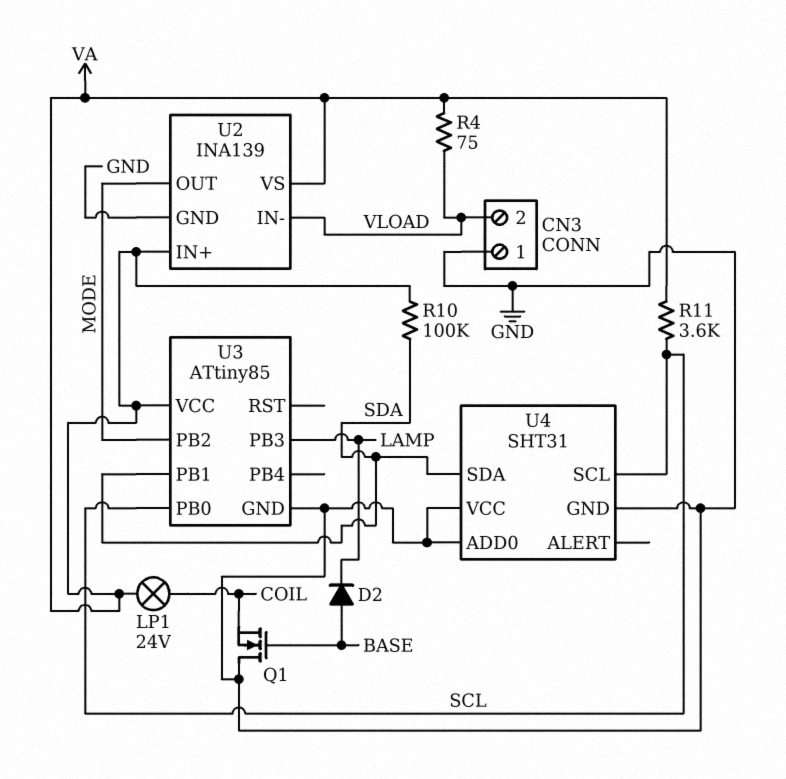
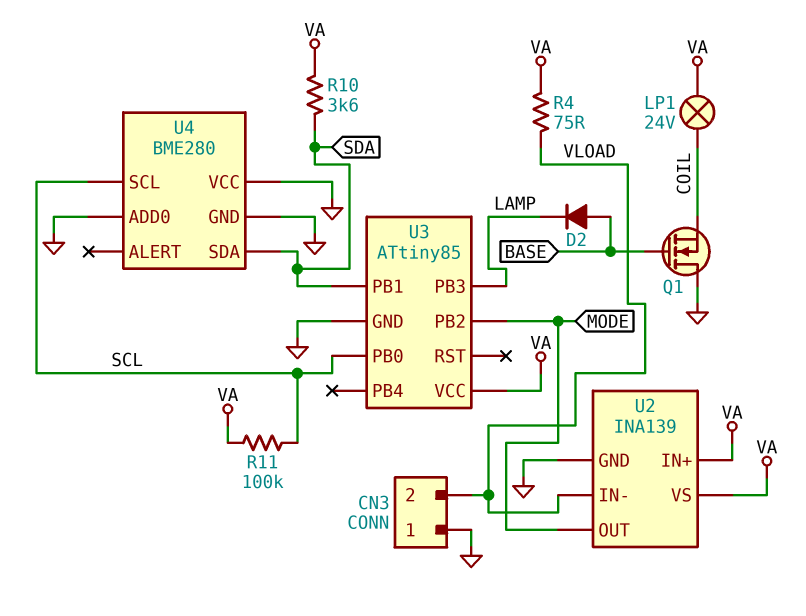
R10: 100k (SDA, VA) -> 3.6k (SDA, VA)
R11: 3.6k (SCL, VA) -> 100k (SCL, VA)
U4: SHT31 -> BME280

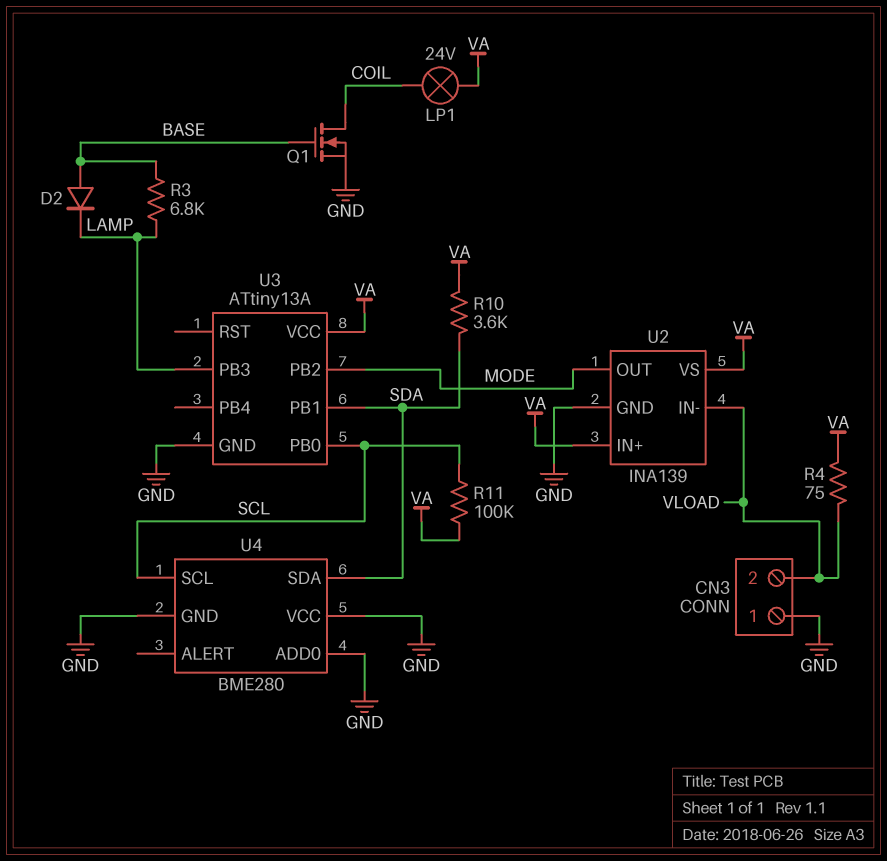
Q1: NMOS (G BASE, D GND, S COIL) -> NMOS (G BASE, D COIL, S GND)
R3: none -> 6.8k (BASE, LAMP)
U3: ATtiny85 -> ATtiny13A

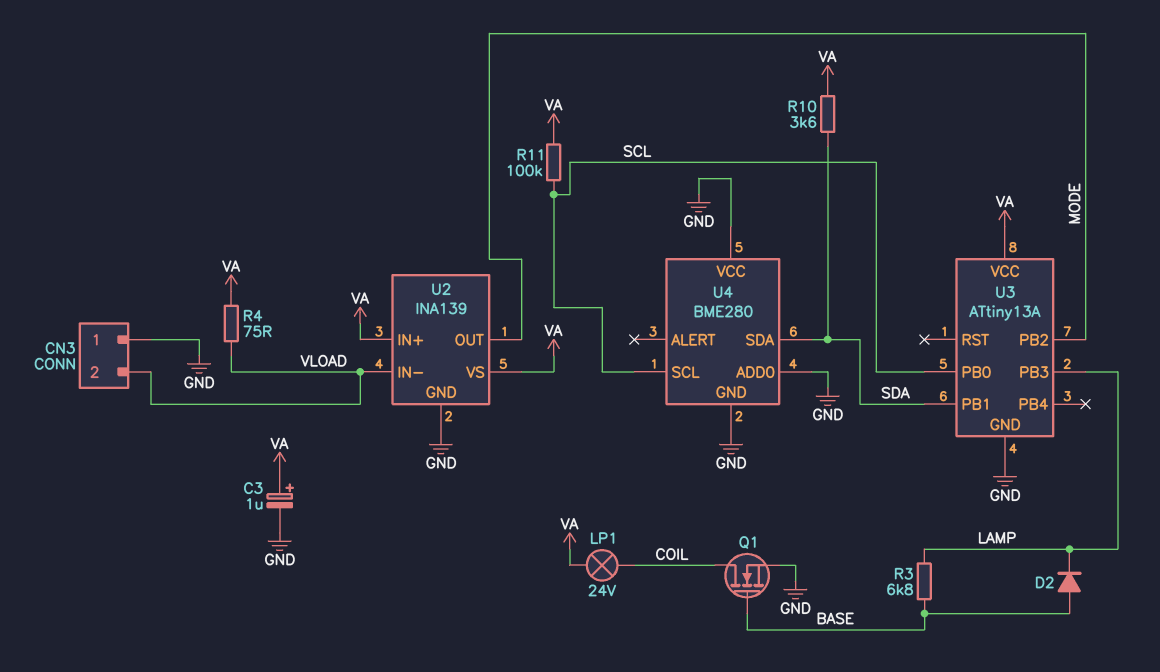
C3: none -> 1uF (plus VA, minus GND)

